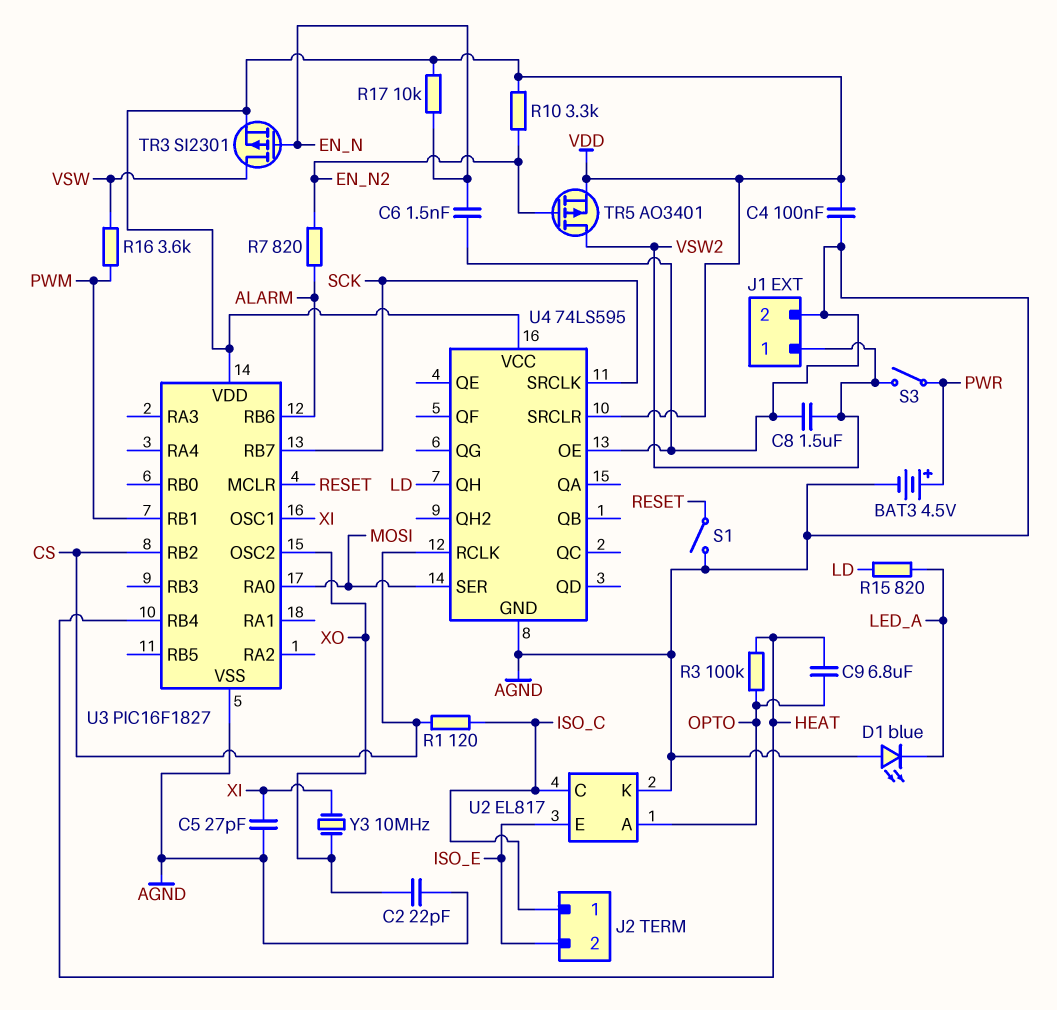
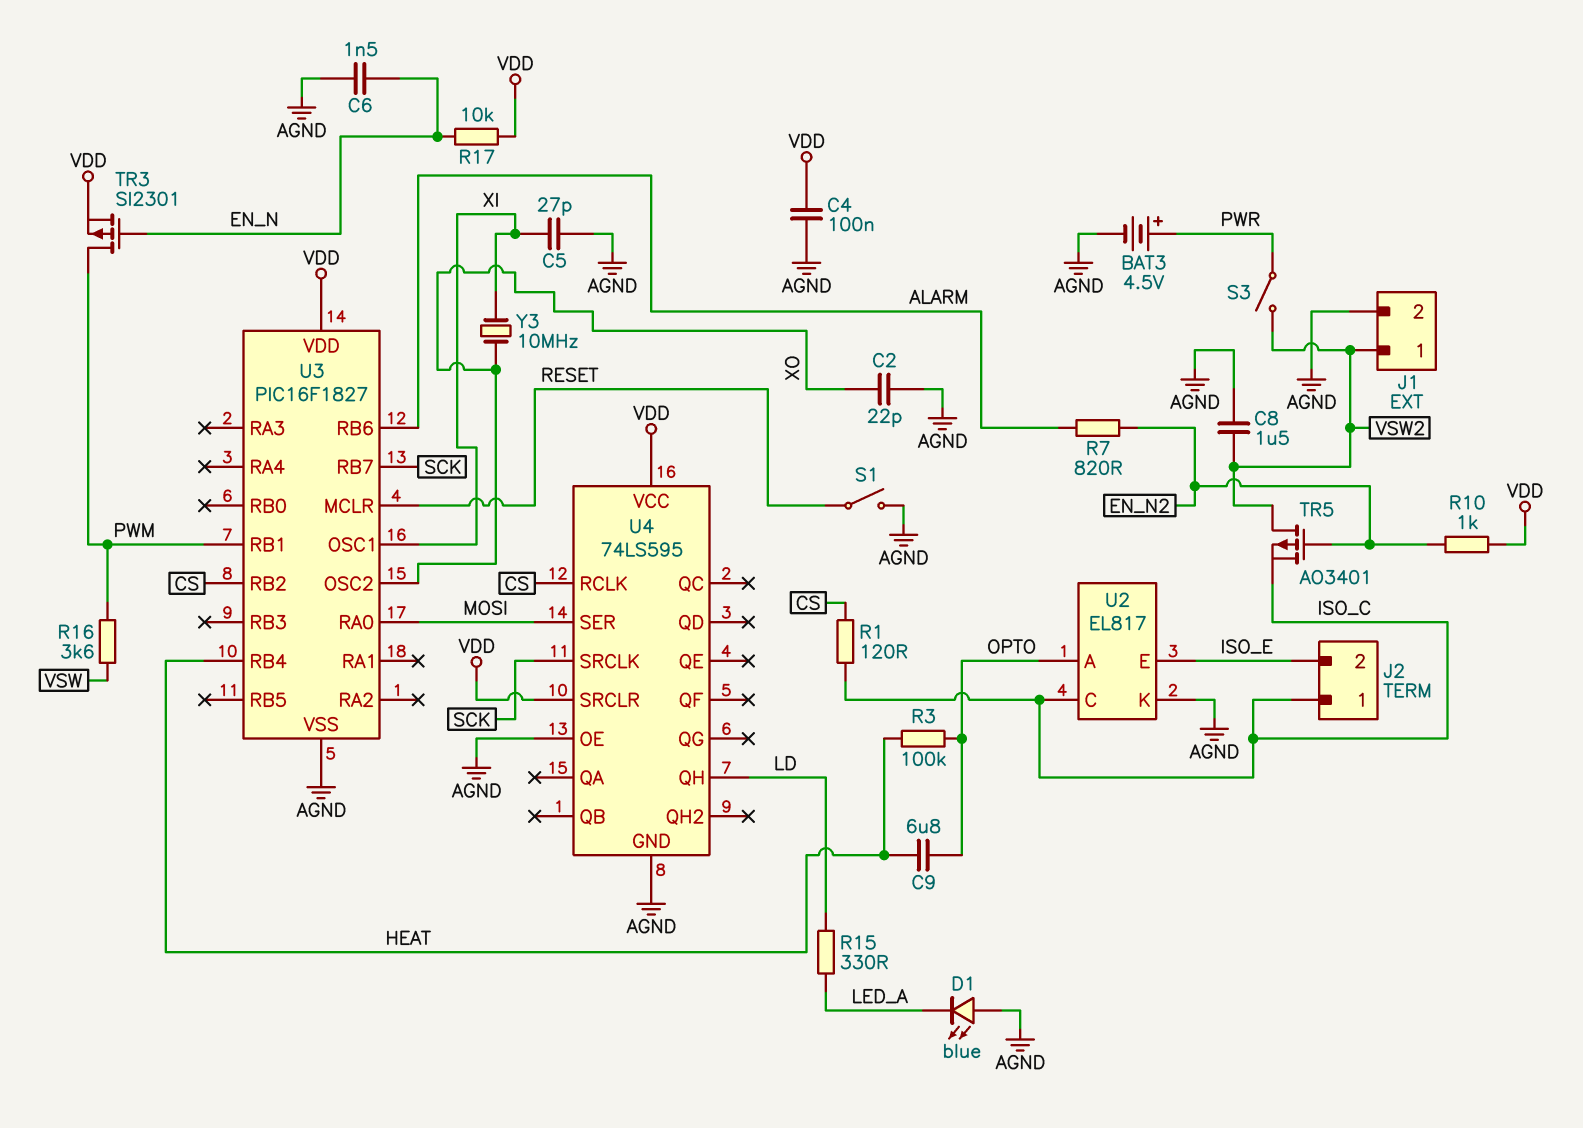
R10: 3.3k (EN_N2, VDD) -> 1k (EN_N2, VDD)
R15: 820 (LD, LED_A) -> 330 (LD, LED_A)
TR3: PMOS SI2301 (G EN_N, D VSW, S VDD) -> PMOS SI2301 (G EN_N, D PWM, S VDD)
TR5: PMOS AO3401 (G EN_N2, D VSW2, S VDD) -> PMOS AO3401 (G EN_N2, D VSW2, S ISO_C)

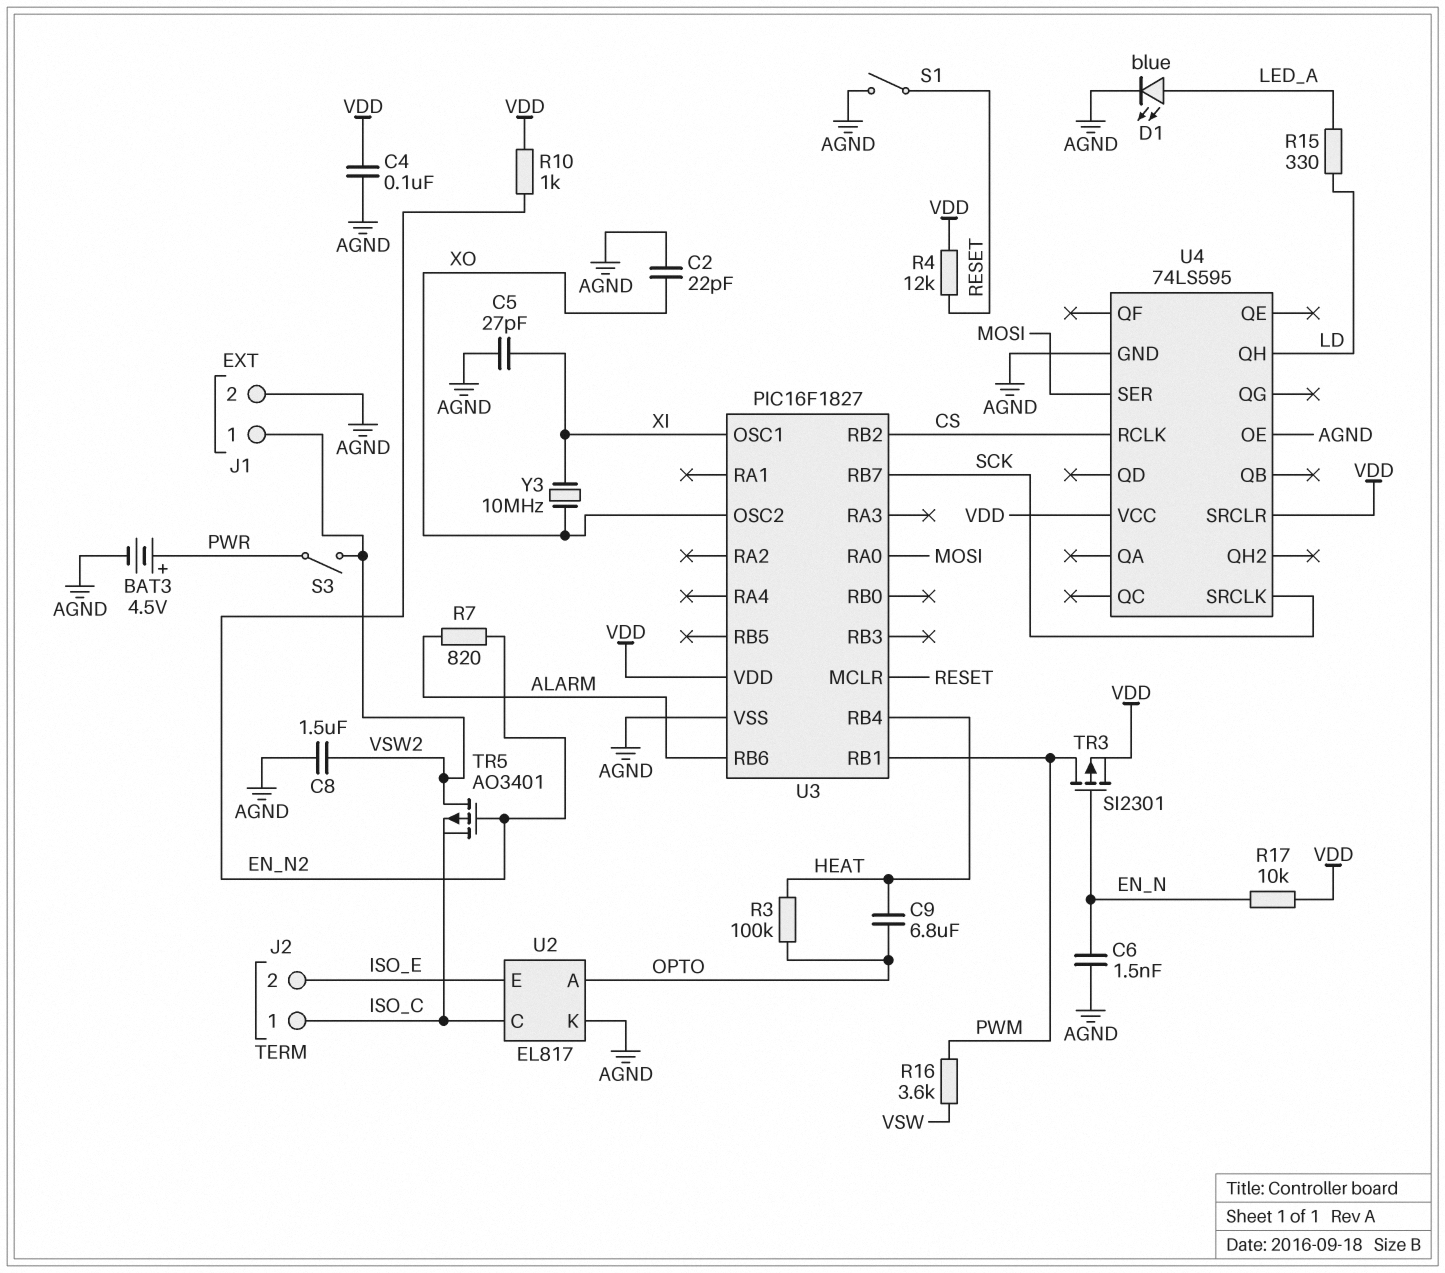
D1: LED blue (A AGND, K LED_A) -> LED blue (A LED_A, K AGND)
R1: 120 (CS, ISO_C) -> none
R4: none -> 12k (RESET, VDD)

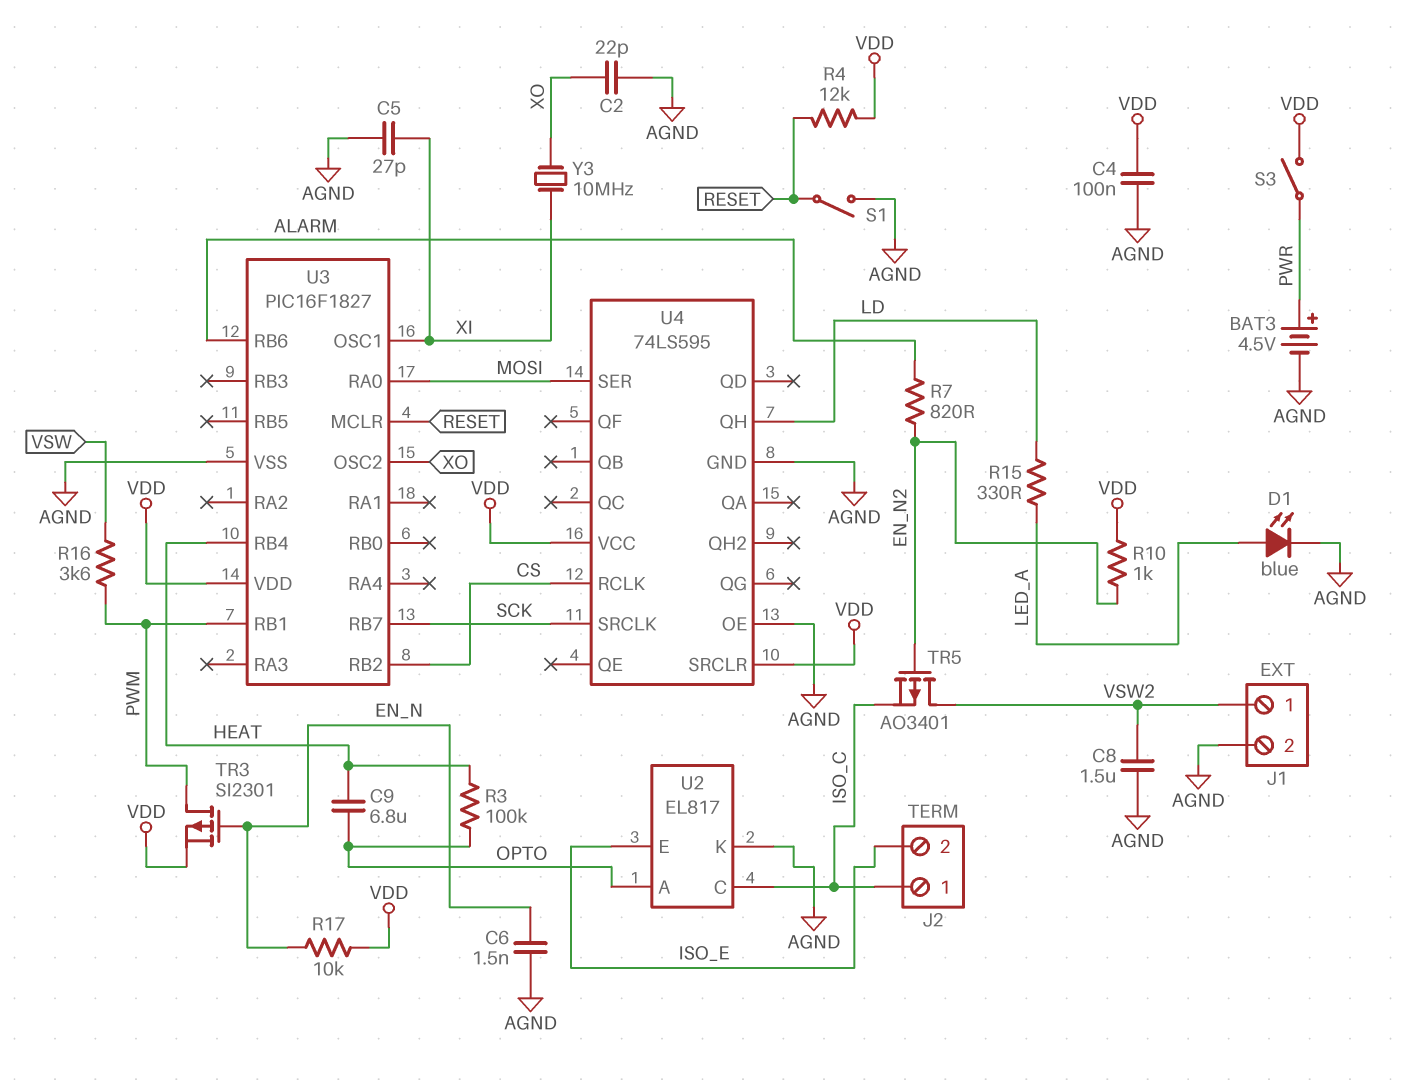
S3: switch (PWR, VSW2) -> switch (PWR, VDD)

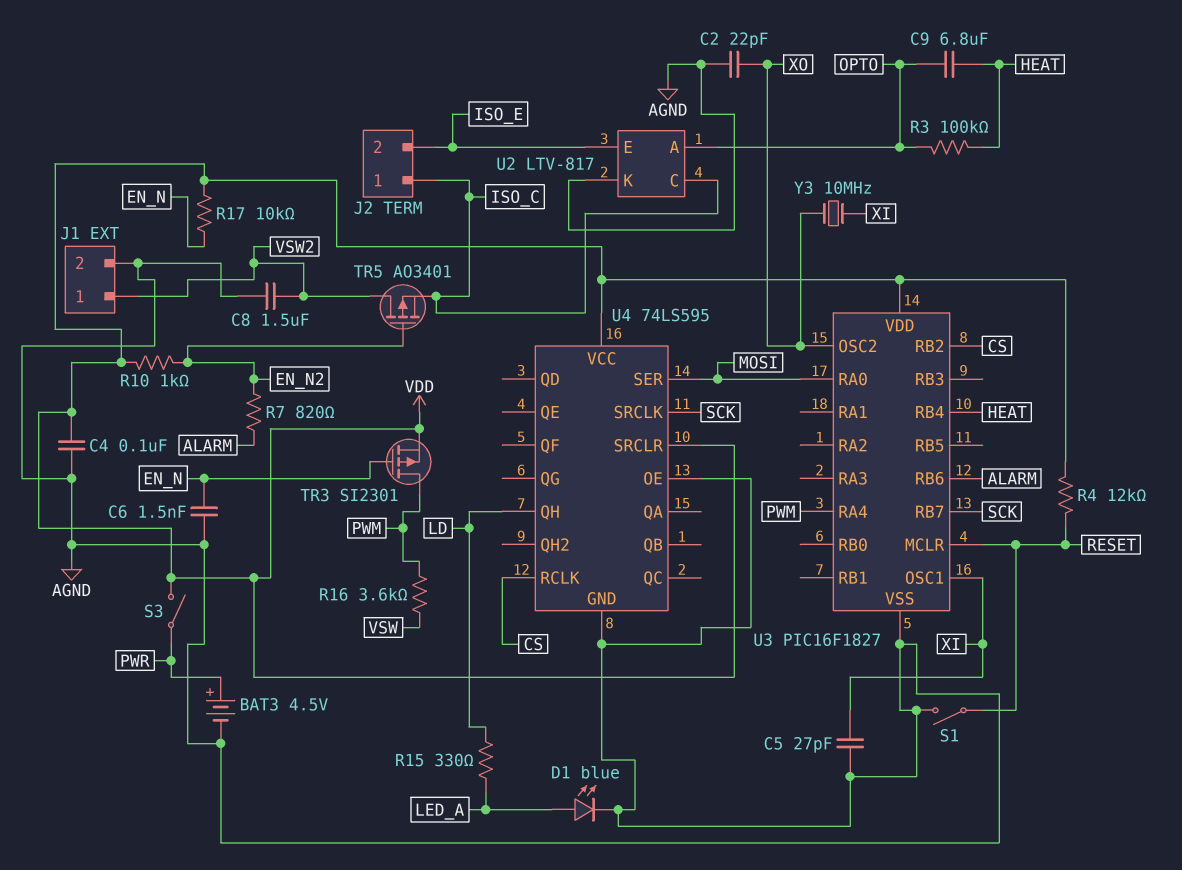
U2: EL817 -> LTV-817
U3 pin RA4: none -> PWM
U3 pin RB1: PWM -> none

